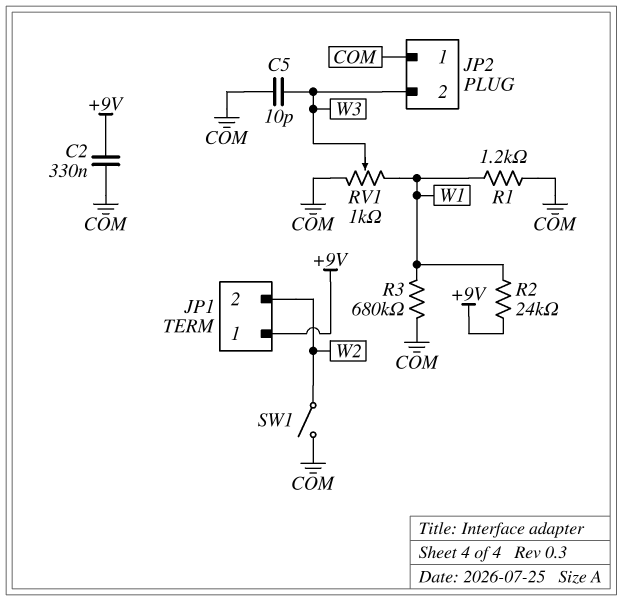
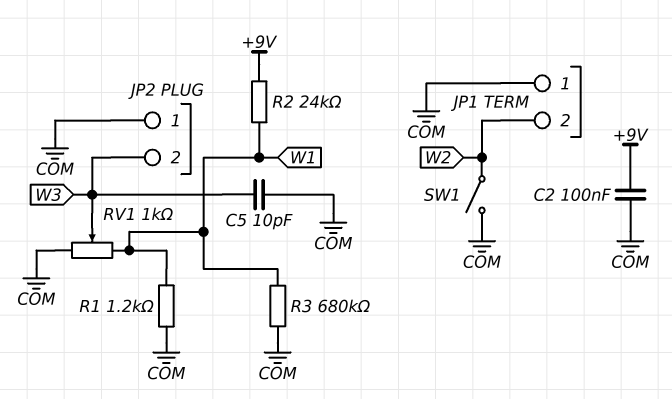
C2: 330nF (+9V, COM) -> 100nF (+9V, COM)
JP1 pin 1: +9V -> COM

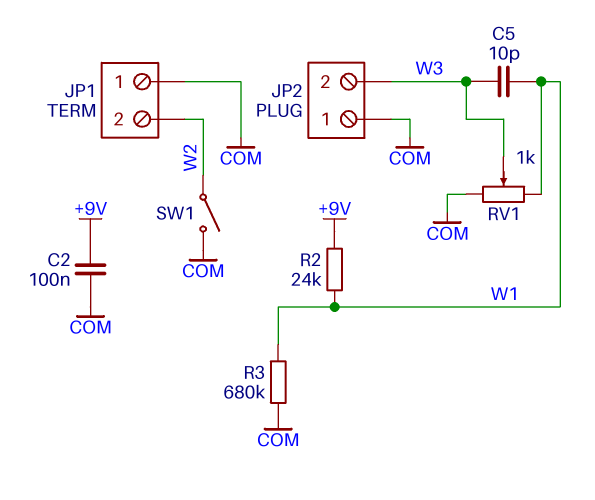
C5: 10pF (COM, W3) -> 10pF (W1, W3)
R1: 1.2k (COM, W1) -> none

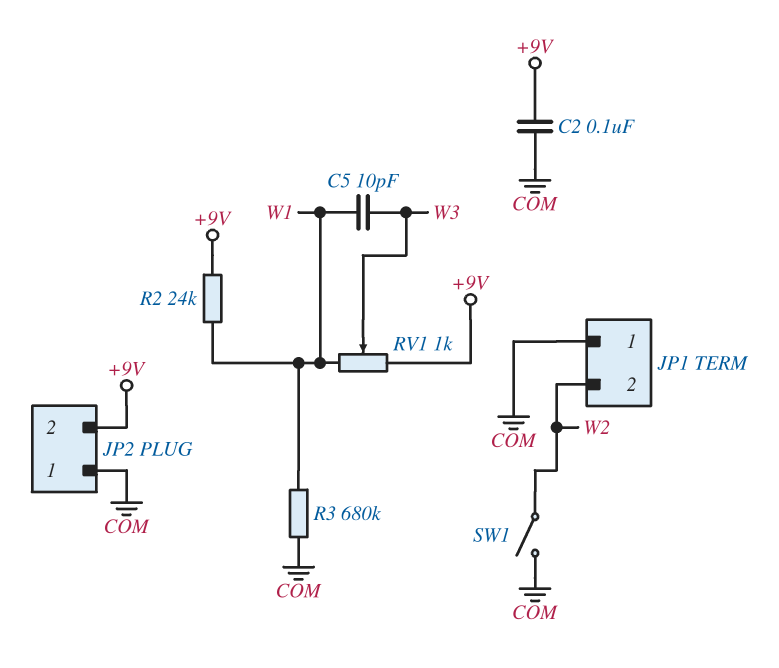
JP2 pin 2: W3 -> +9V
RV1: 1k (COM, W1, wiper W3) -> 1k (+9V, W1, wiper W3)

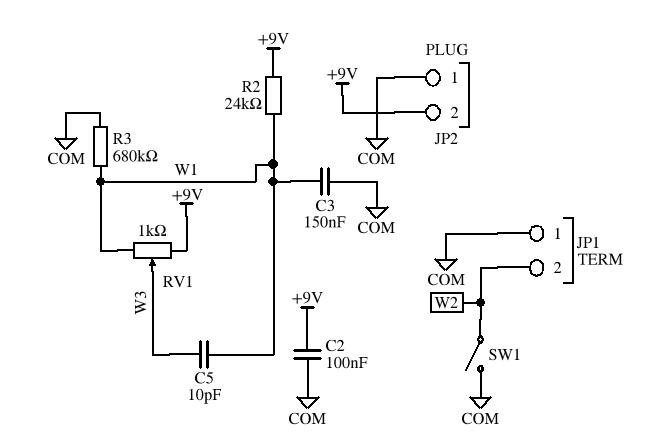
C3: none -> 150nF (COM, W1)

